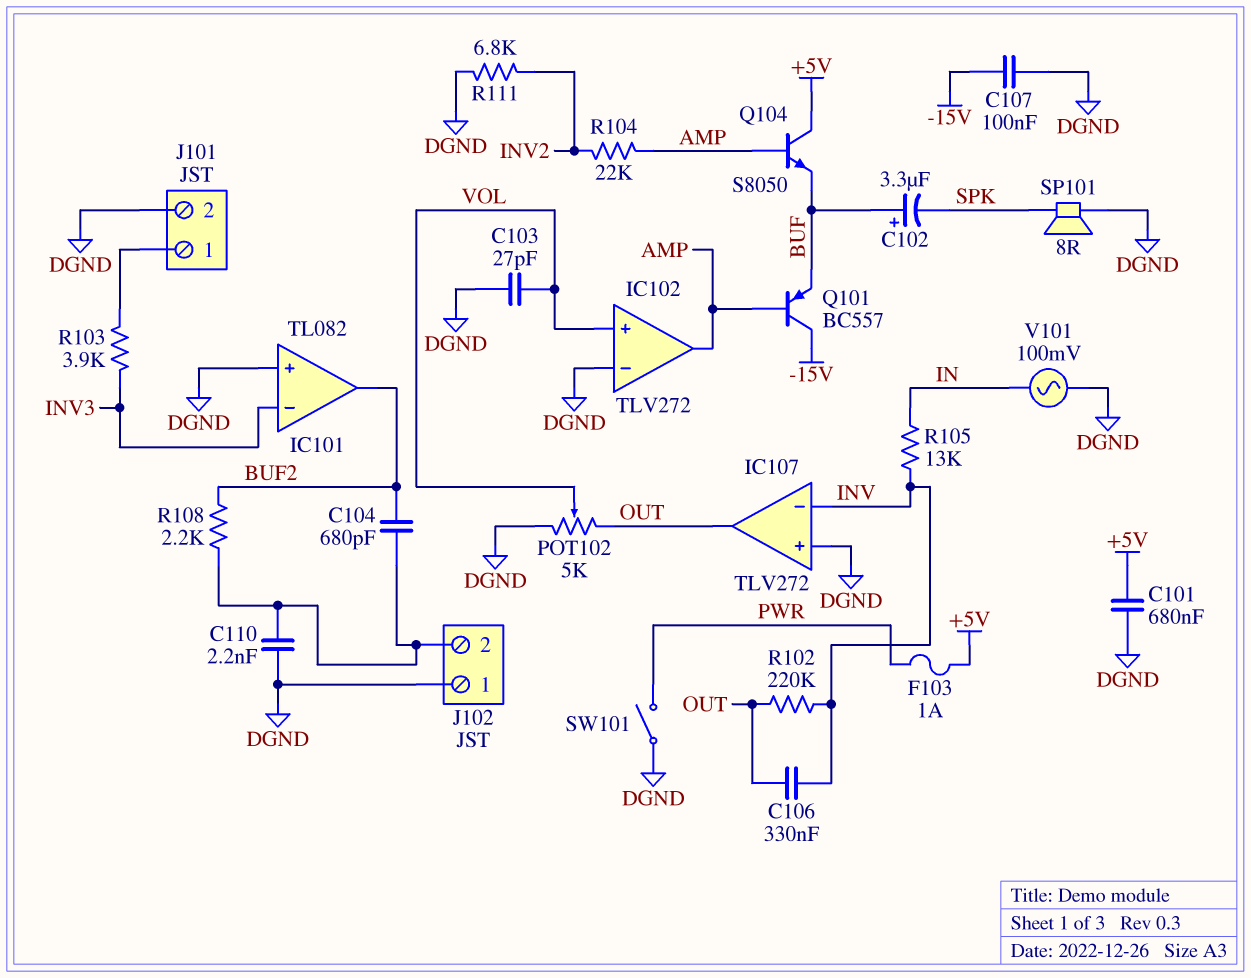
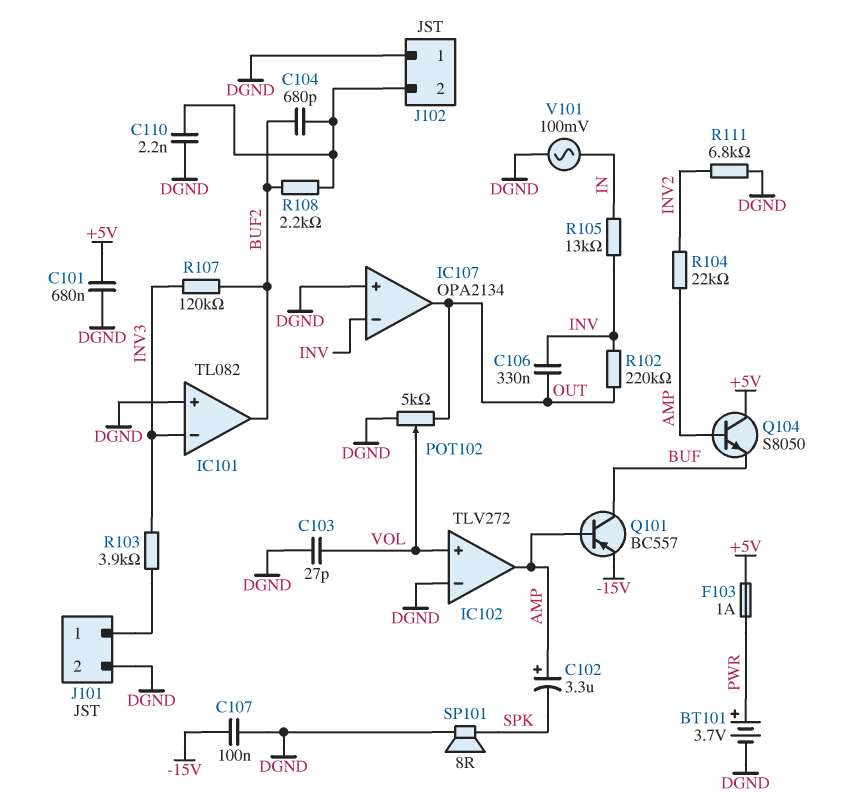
BT101: none -> 3.7V (plus PWR, minus DGND)
C102: 3.3uF (plus BUF, minus SPK) -> 3.3uF (plus AMP, minus SPK)
IC107: TLV272 -> OPA2134
Q101: PNP BC557 (B AMP, C -15V, E BUF) -> PNP BC557 (B AMP, C BUF, E -15V)
R107: none -> 120k (BUF2, INV3)
SW101: switch (DGND, PWR) -> none

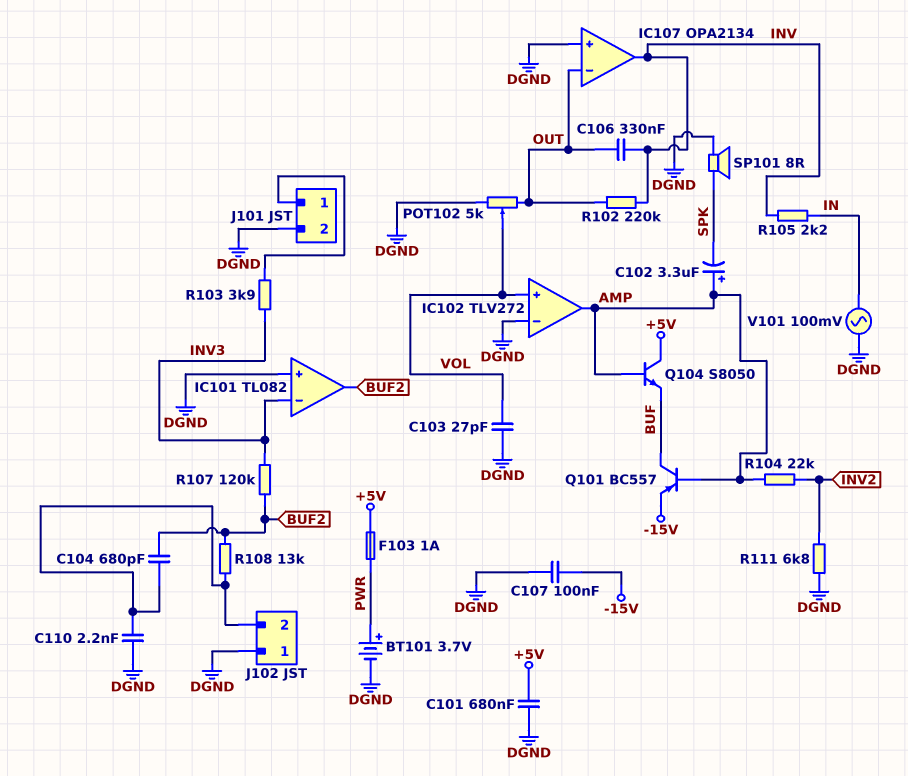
IC107 pin in-: INV -> OUT
IC107 pin out: OUT -> INV
R105: 13k (IN, INV) -> 2.2k (IN, INV)
R108: 2.2k (BUF2, J102/2) -> 13k (BUF2, J102/2)

